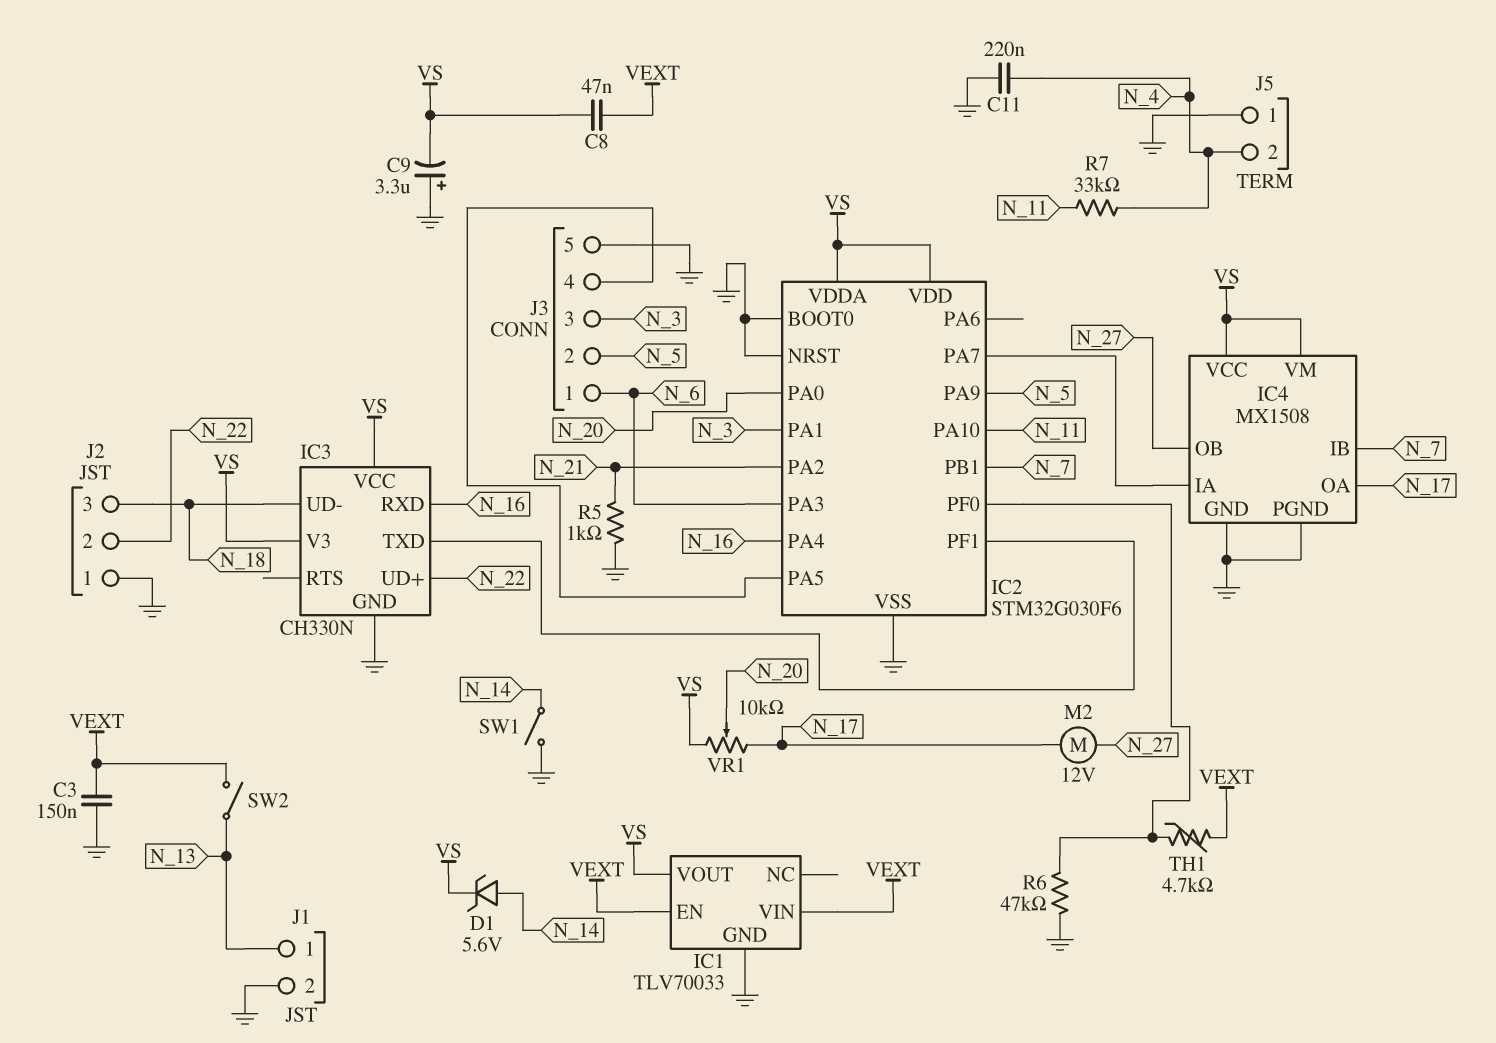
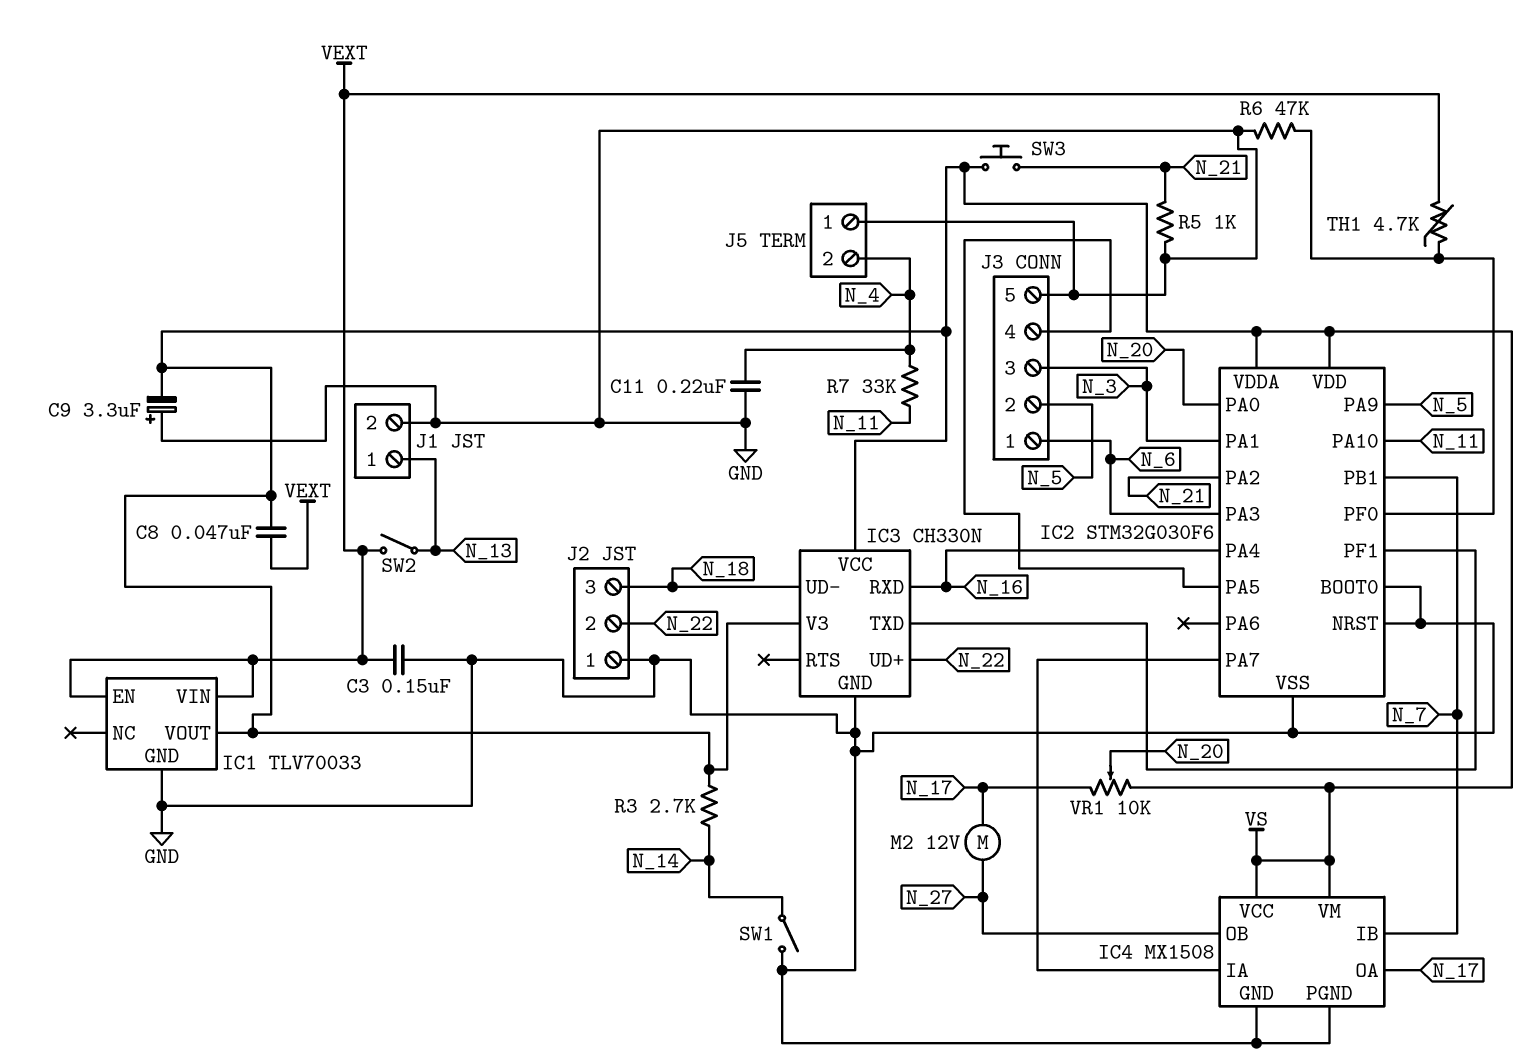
D1: zener 5.6V (A N_14, K VS) -> none
R3: none -> 2.7k (N_14, VS)
SW3: none -> button (N_21, VS)

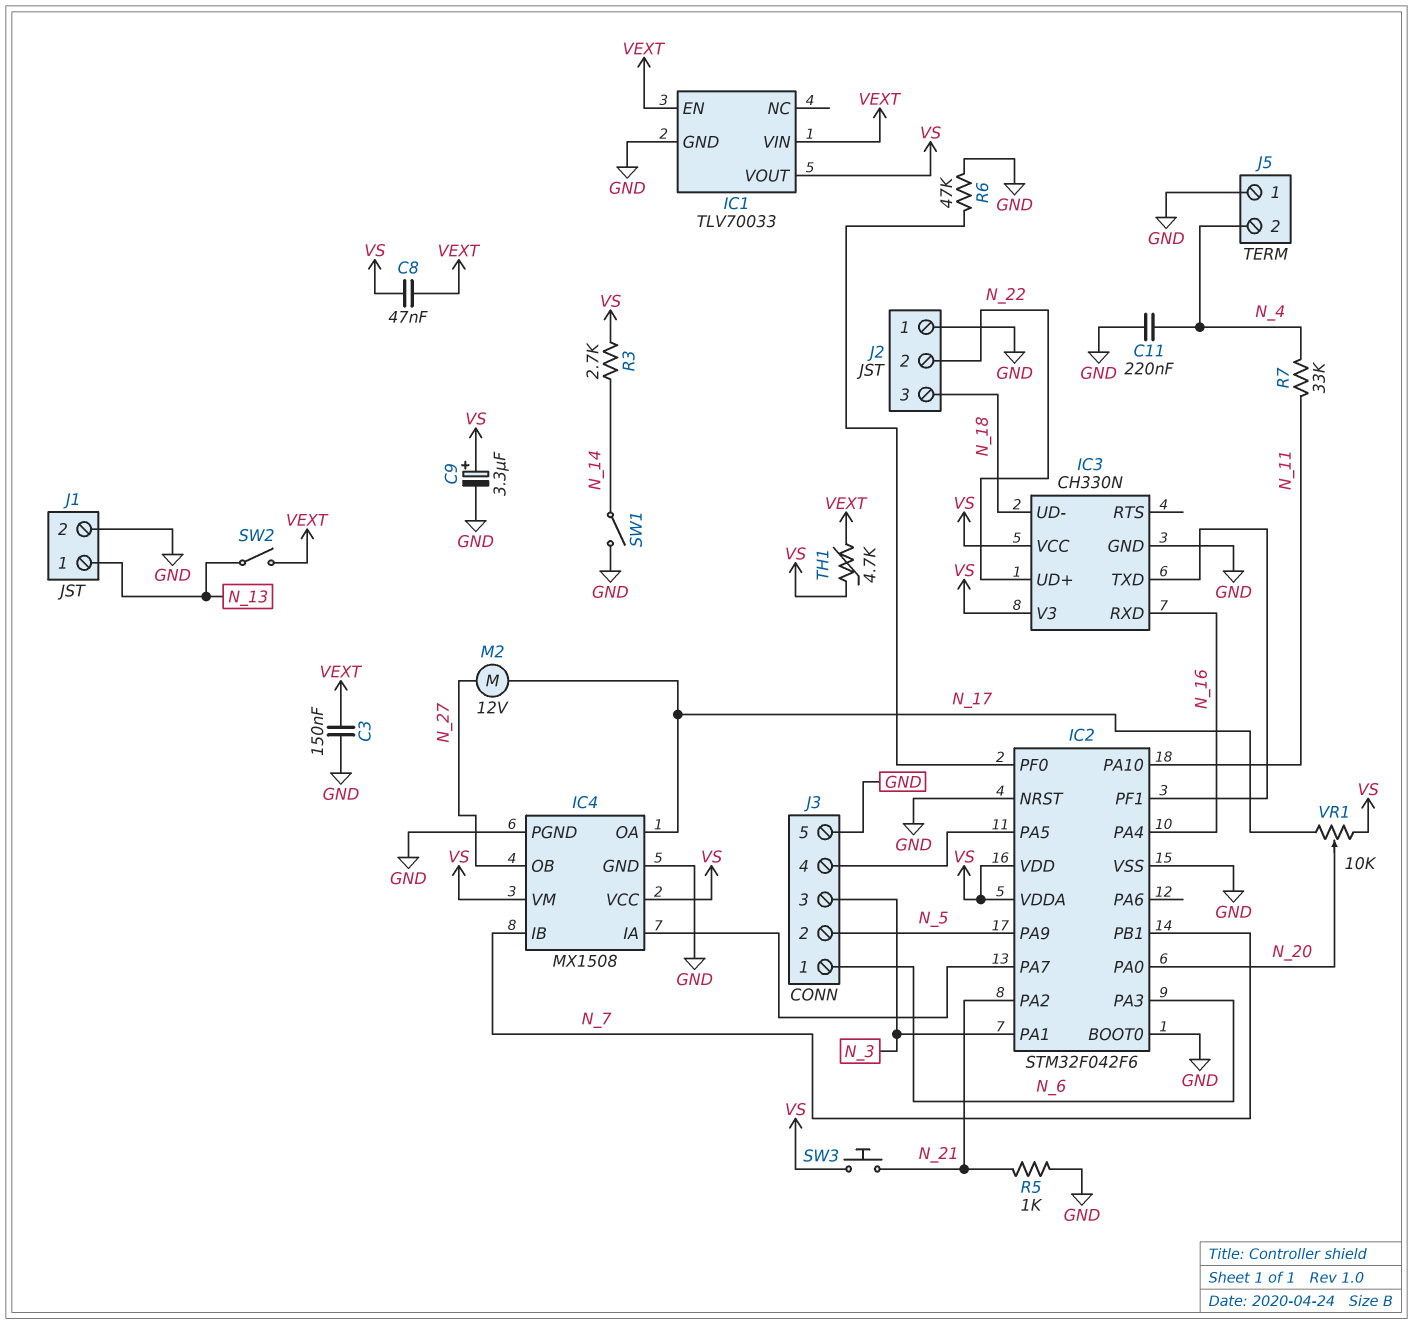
C9: 3.3uF (plus GND, minus VS) -> 3.3uF (plus VS, minus GND)
IC2: STM32G030F6 -> STM32F042F6
TH1: 4.7k (IC2/PF0, VEXT) -> 4.7k (VEXT, VS)

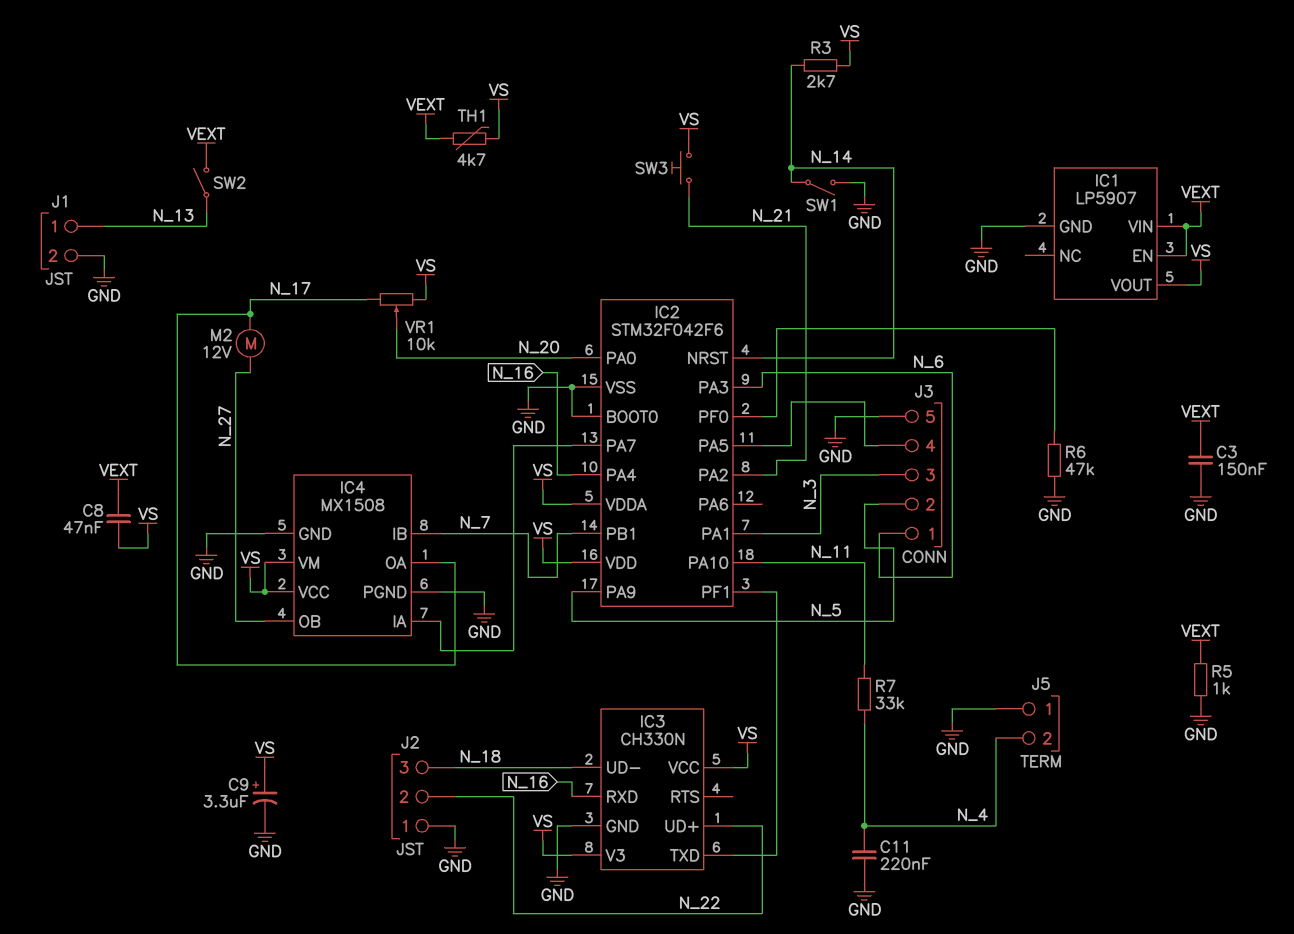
IC1: TLV70033 -> LP5907
IC2 pin NRST: GND -> N_14
R5: 1k (GND, N_21) -> 1k (GND, VEXT)

